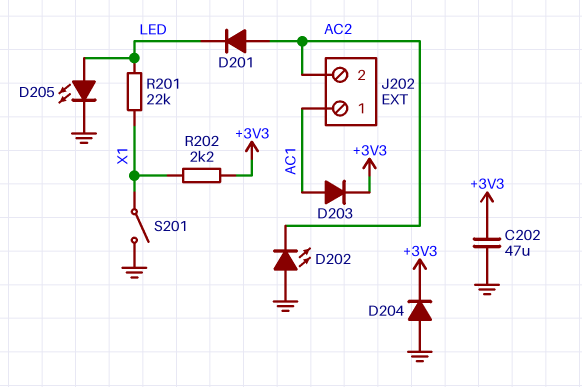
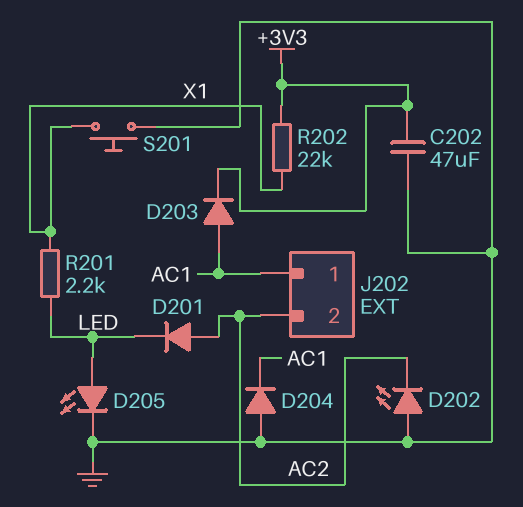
D204: diode (A GND, K +3V3) -> diode (A GND, K AC1)
R201: 22k (LED, X1) -> 2.2k (LED, X1)
R202: 2.2k (+3V3, X1) -> 22k (+3V3, X1)
S201: switch (GND, X1) -> button (GND, X1)

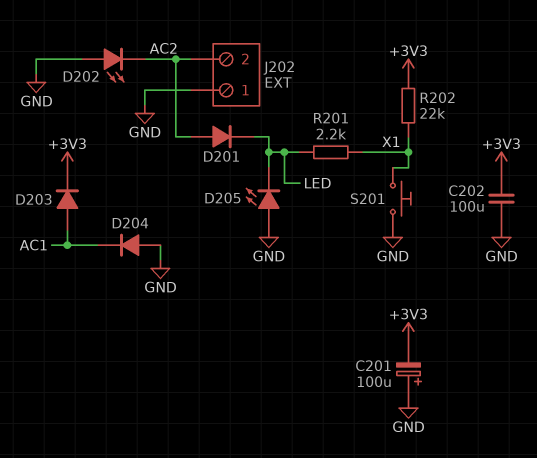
C201: none -> 100uF (plus GND, minus +3V3)
C202: 47uF (+3V3, GND) -> 100uF (+3V3, GND)
D205: LED (A LED, K GND) -> LED (A GND, K LED)
J202 pin 1: AC1 -> GND

